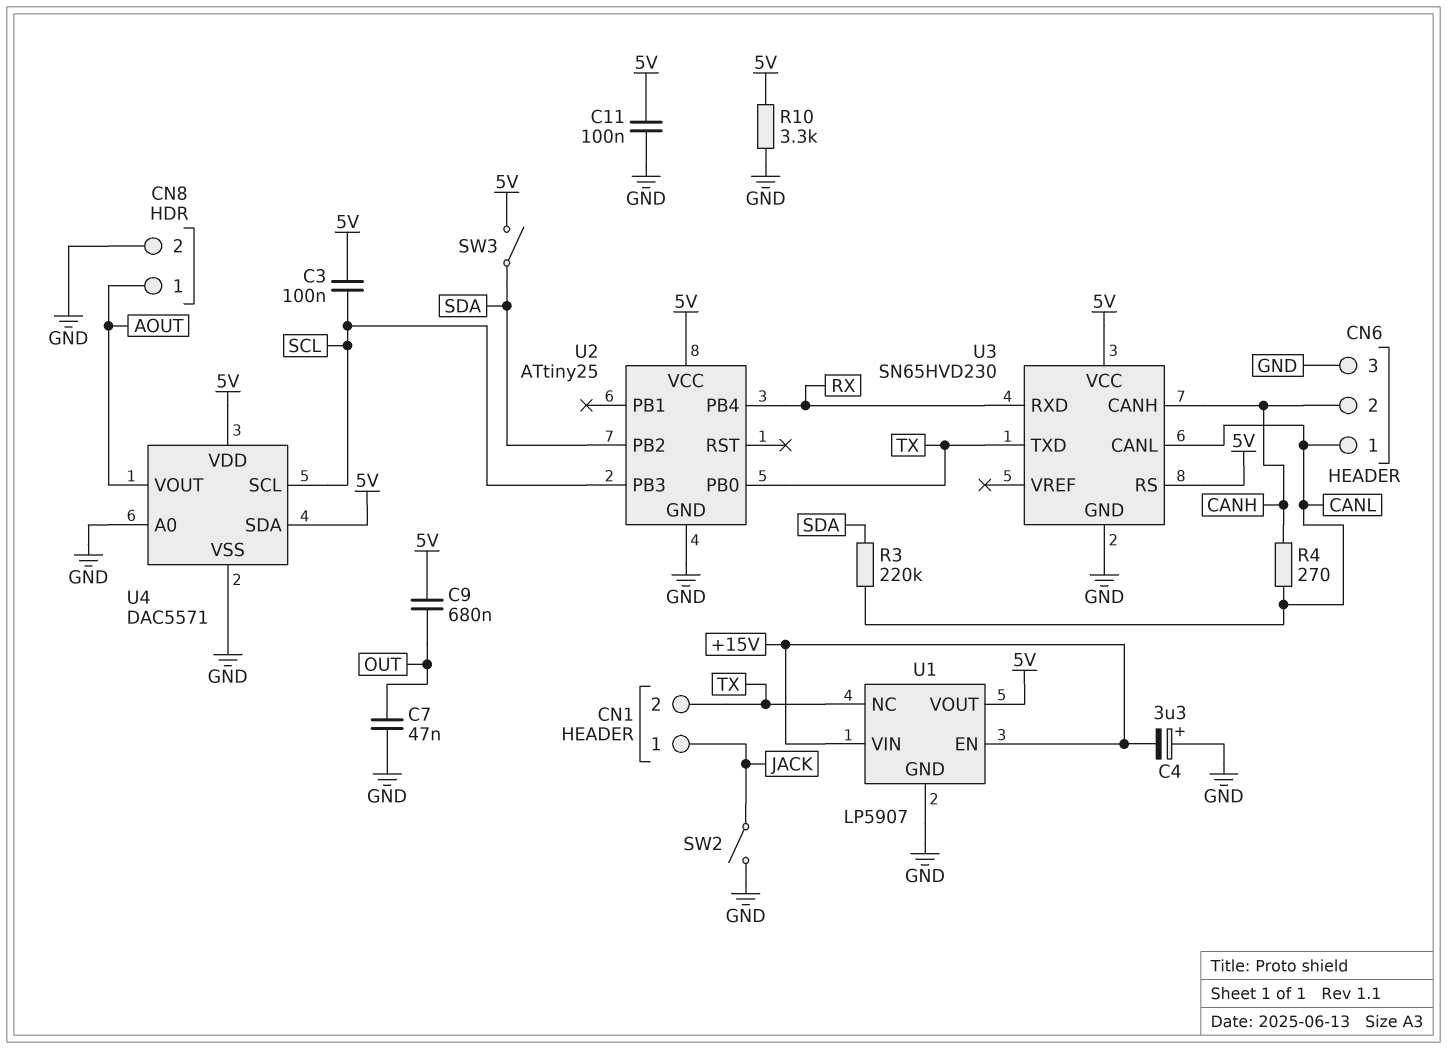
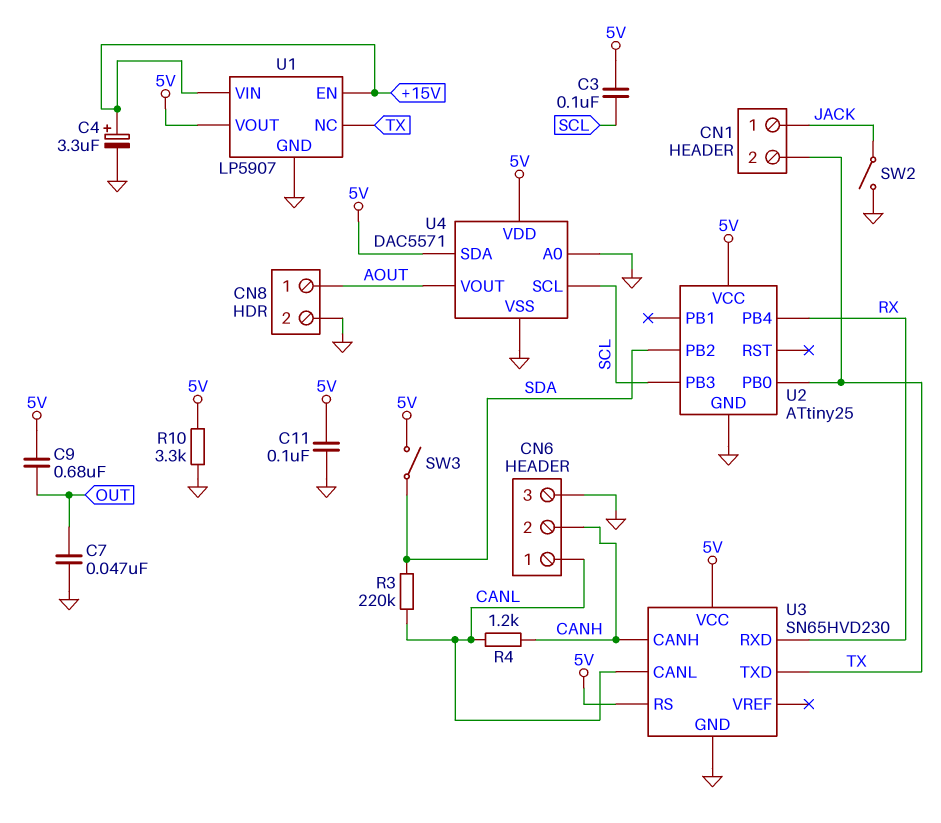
C4: 3.3uF (plus GND, minus +15V) -> 3.3uF (plus +15V, minus GND)
R4: 270 (CANH, CANL) -> 1.2k (CANH, CANL)

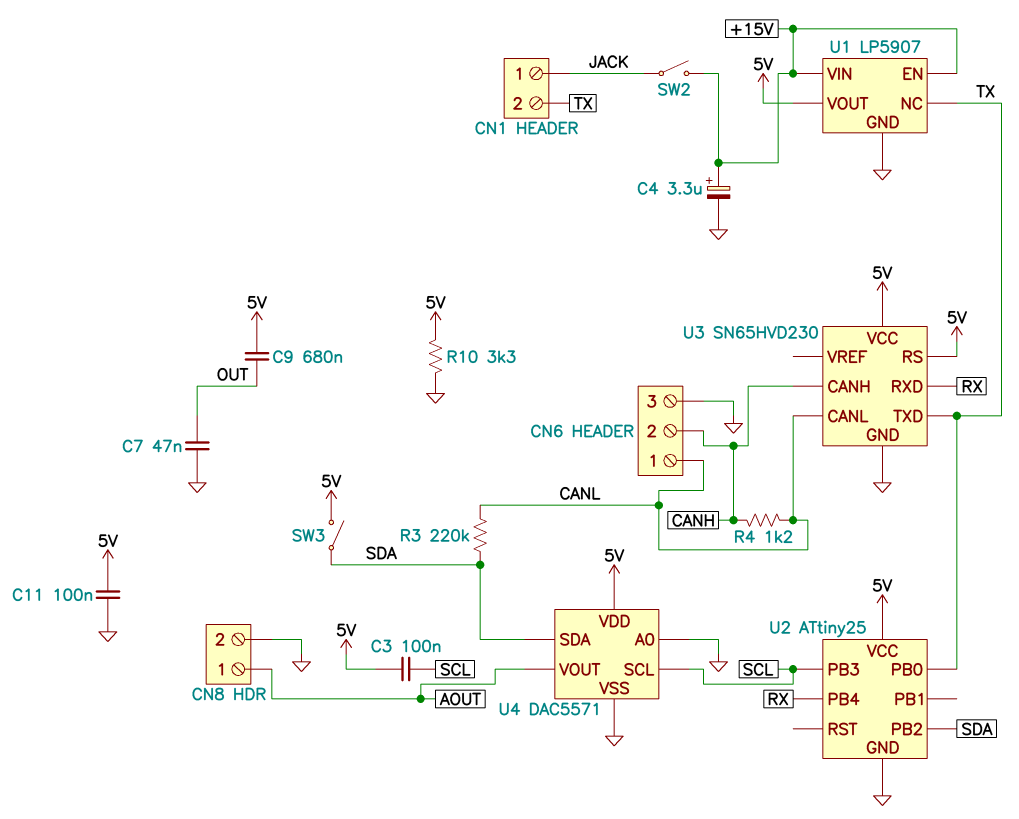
SW2: switch (GND, JACK) -> switch (+15V, JACK)
U4 pin SDA: 5V -> SDA

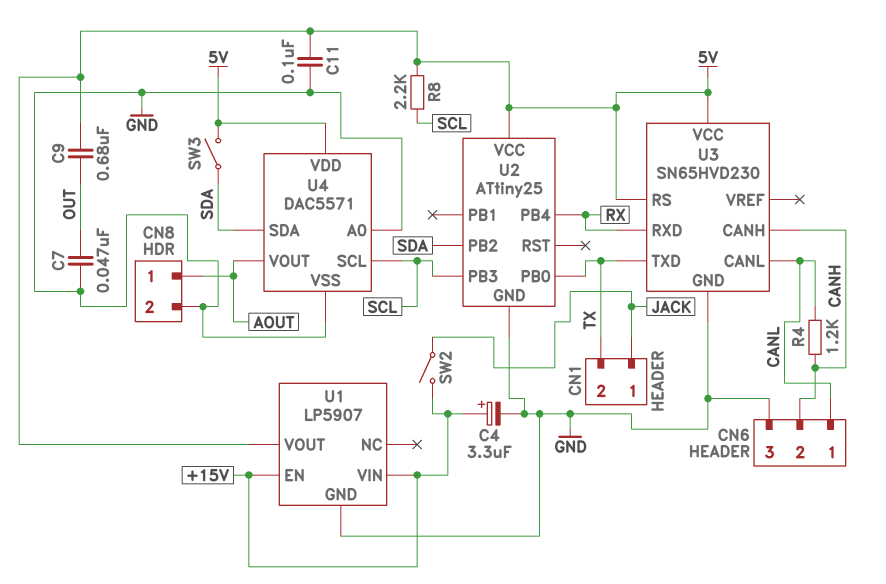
C3: 100nF (5V, SCL) -> none
R3: 220k (CANL, SDA) -> none
R8: none -> 2.2k (5V, SCL)
R10: 3.3k (5V, GND) -> none
U1 pin NC: TX -> none

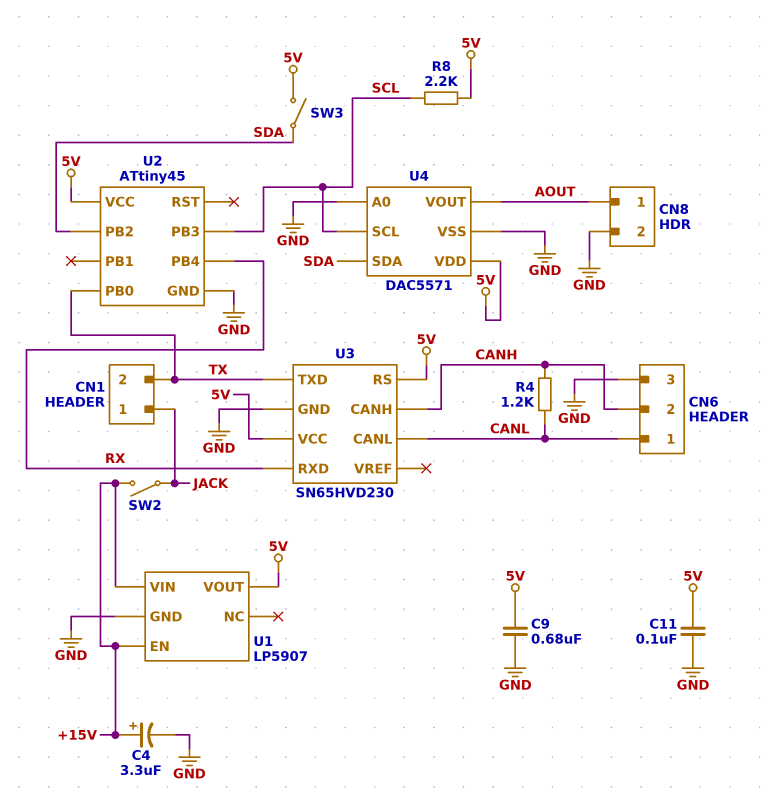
C7: 47nF (GND, OUT) -> none
C9: 680nF (5V, OUT) -> 680nF (5V, GND)
U2: ATtiny25 -> ATtiny45

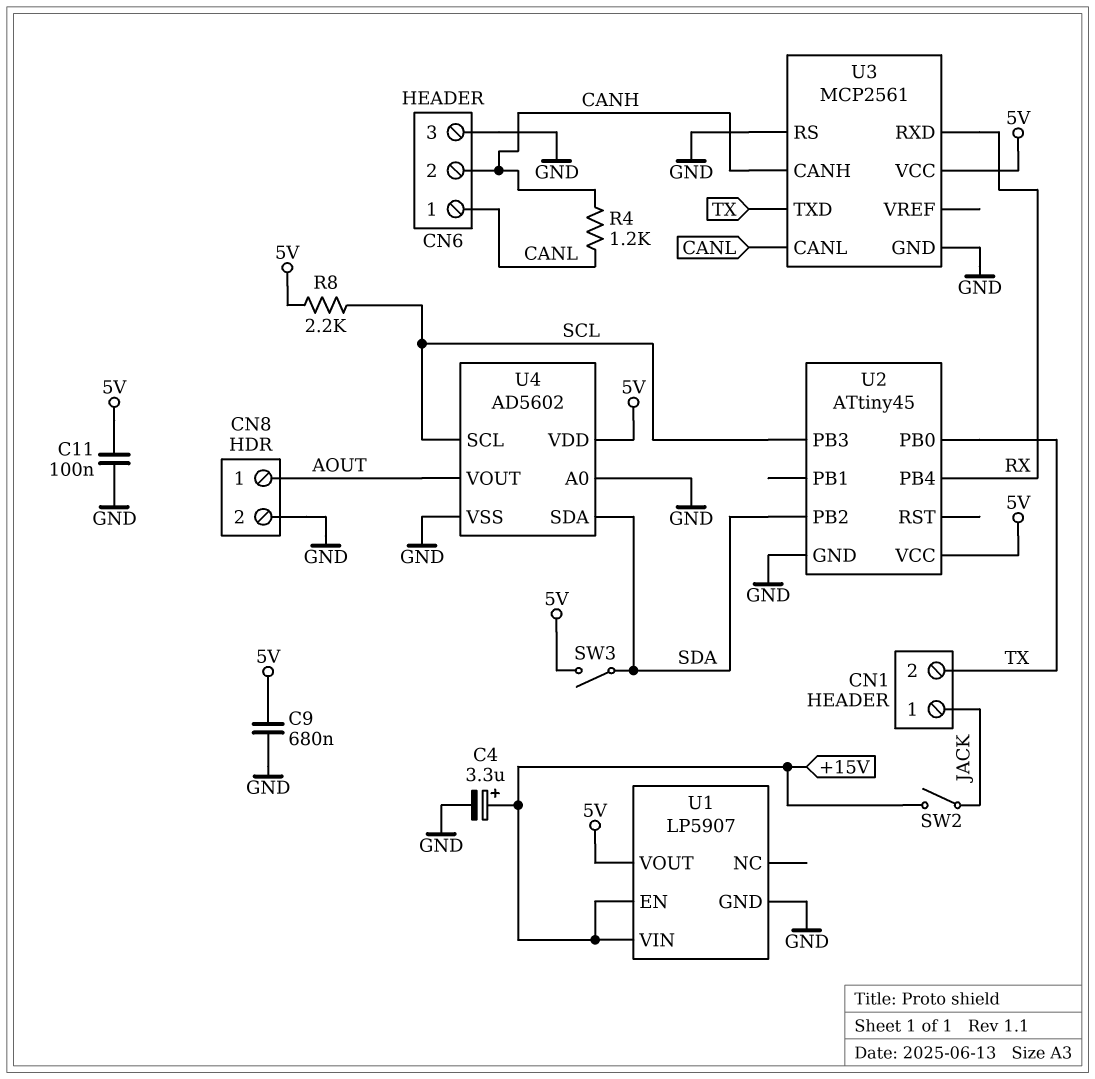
U3: SN65HVD230 -> MCP2561
U3 pin RS: 5V -> GND
U4: DAC5571 -> AD5602

